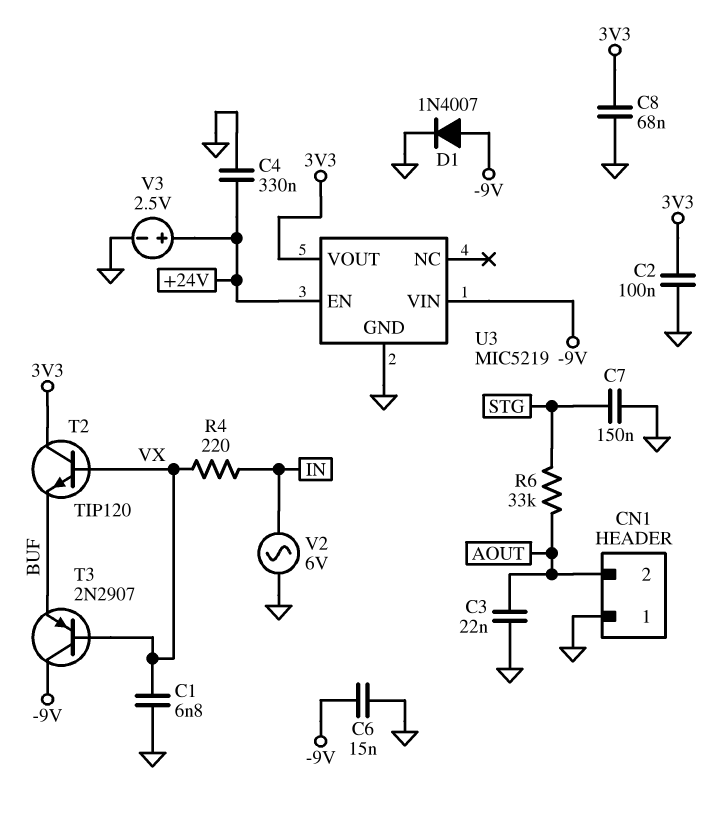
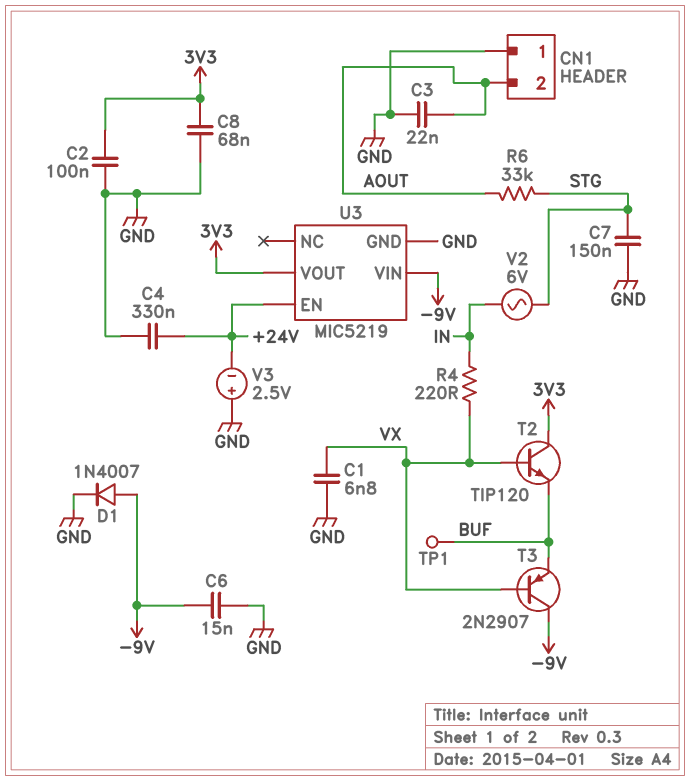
TP1: none -> test point (BUF)
V2: AC 6V (GND, IN) -> AC 6V (IN, STG)
V3: 2.5V (plus +24V, minus GND) -> 2.5V (plus GND, minus +24V)

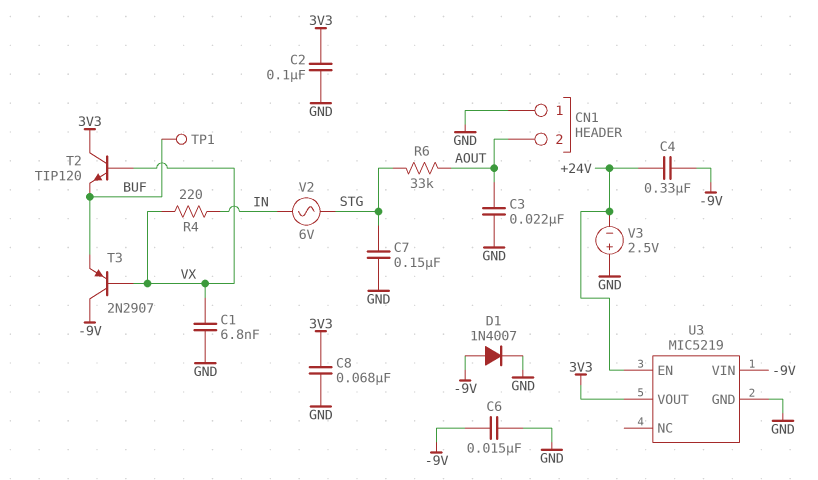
C4: 330nF (+24V, GND) -> 330nF (+24V, -9V)

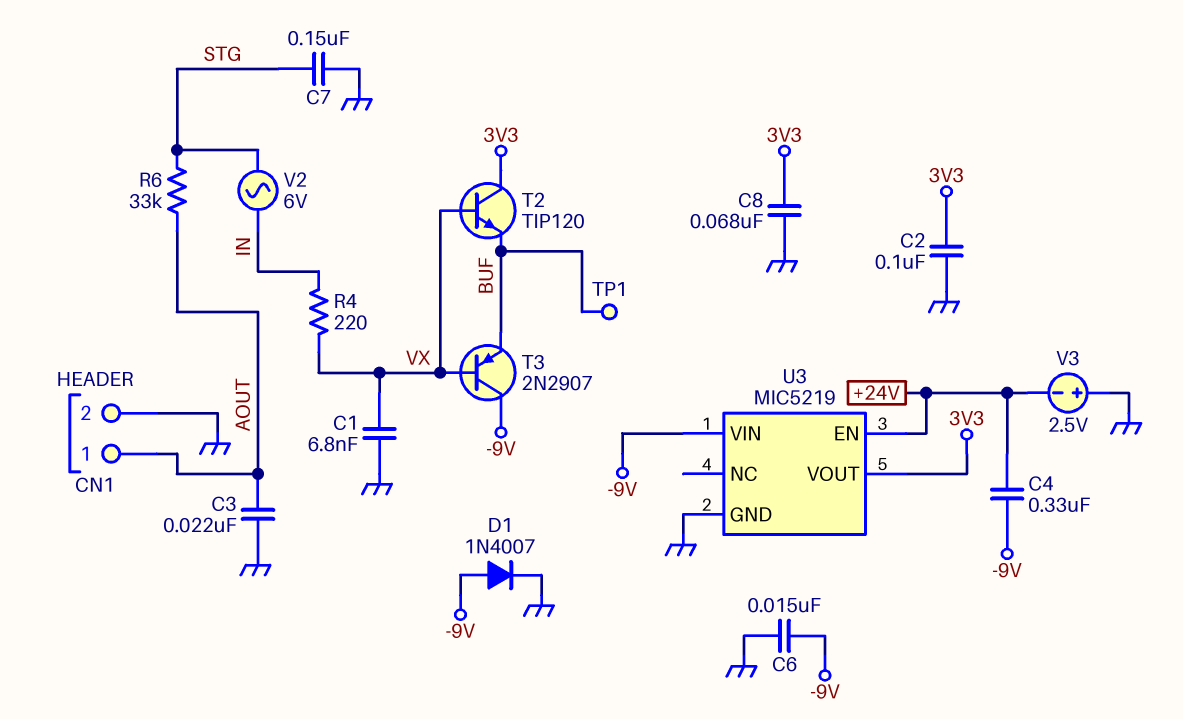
CN1 pin 1: GND -> AOUT
CN1 pin 2: AOUT -> GND

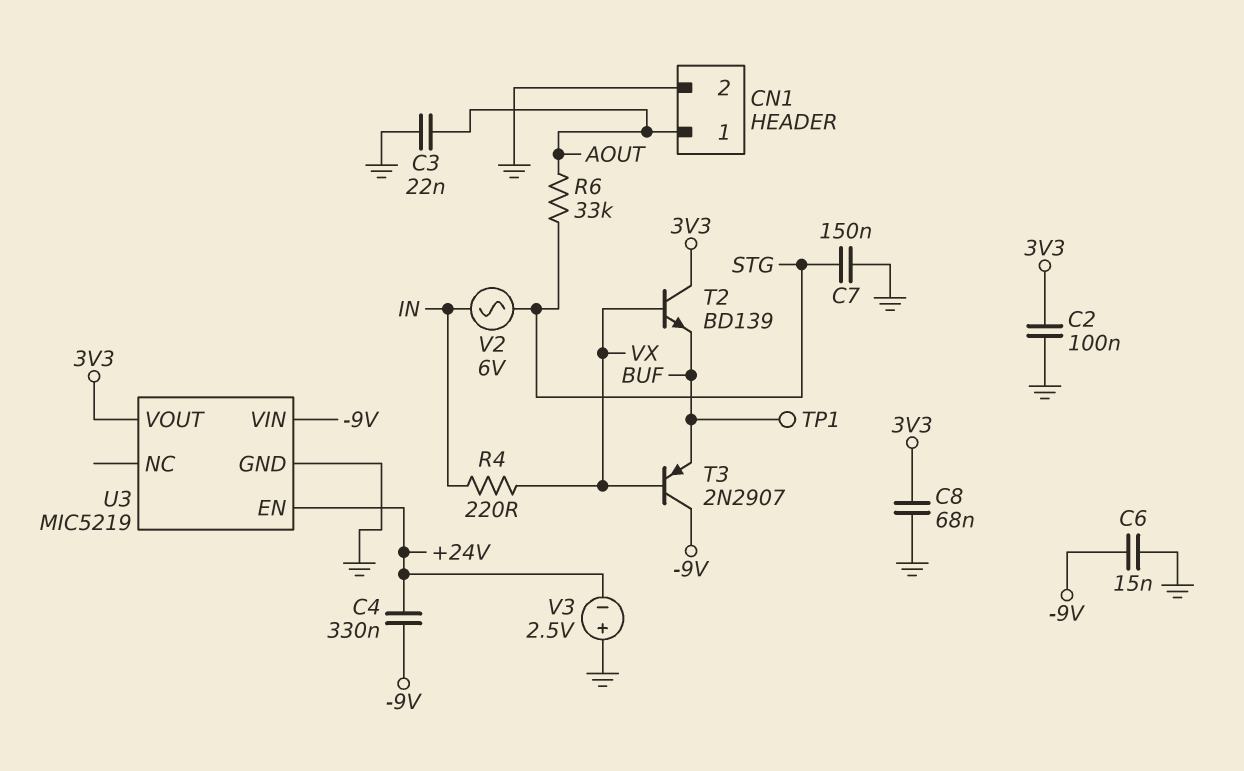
C1: 6.8nF (GND, VX) -> none
D1: diode 1N4007 (A -9V, K GND) -> none
T2: NPN TIP120 (B VX, C 3V3, E BUF) -> NPN BD139 (B VX, C 3V3, E BUF)

